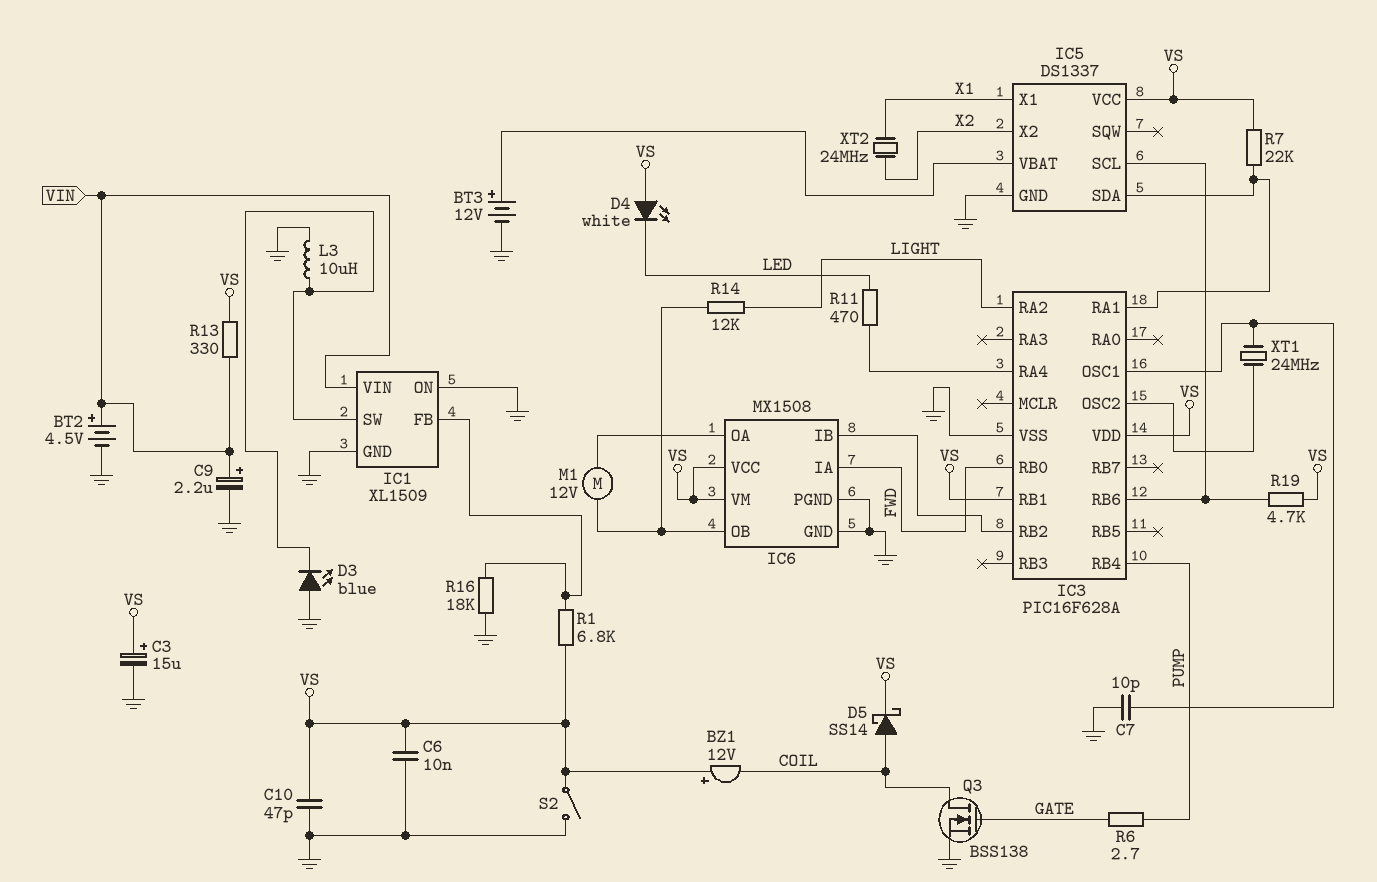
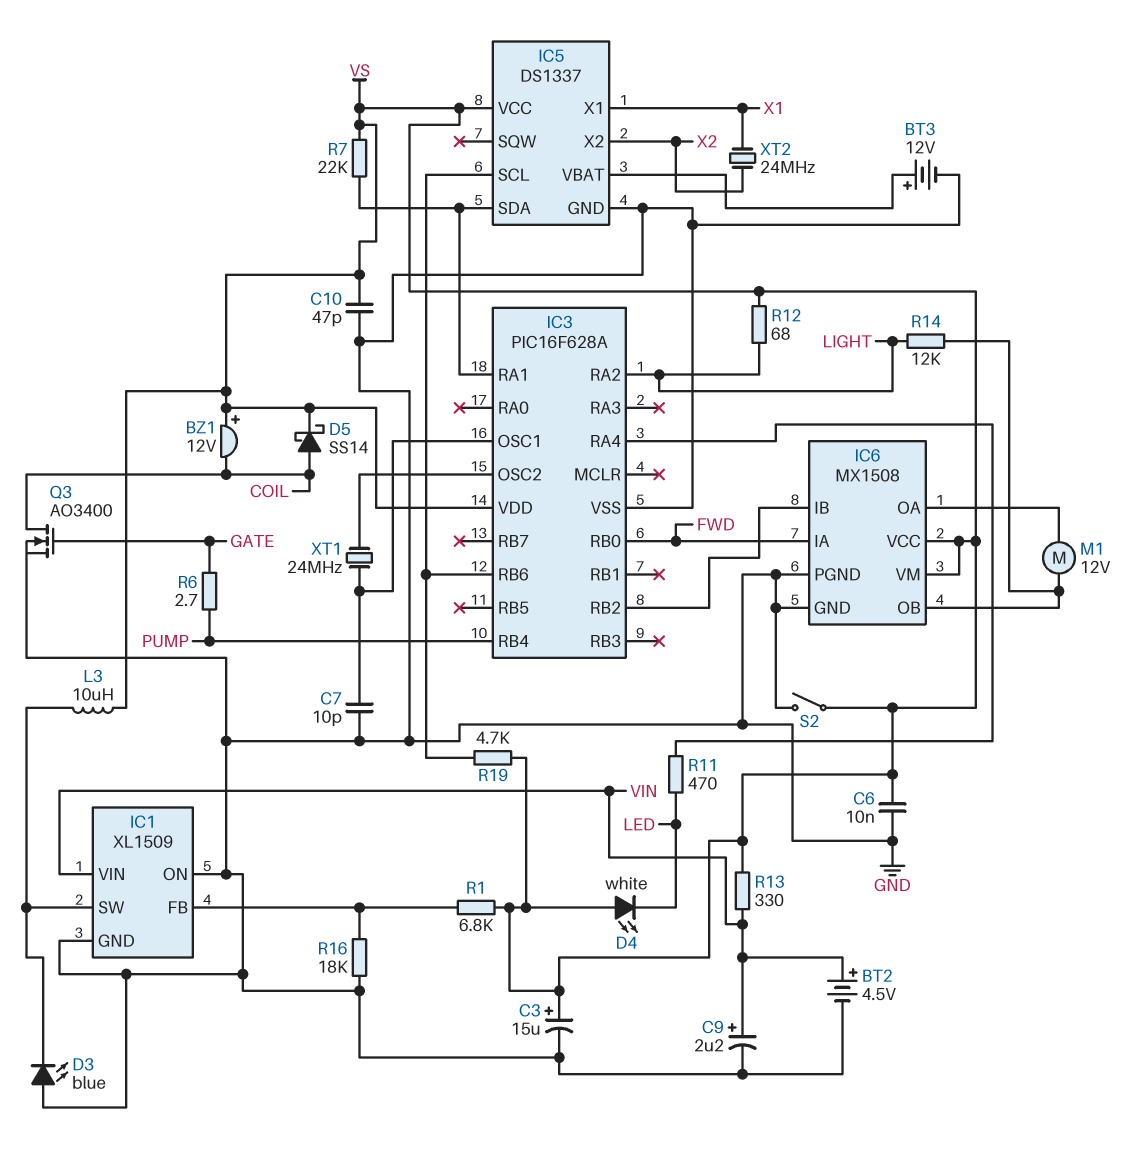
IC3 pin RB1: VS -> none
L3: 10uH (GND, IC1/SW) -> 10uH (IC1/SW, VS)
Q3: NMOS BSS138 (G GATE, D COIL, S GND) -> NMOS AO3400 (G GATE, D COIL, S GND)
R12: none -> 68 (LIGHT, VS)

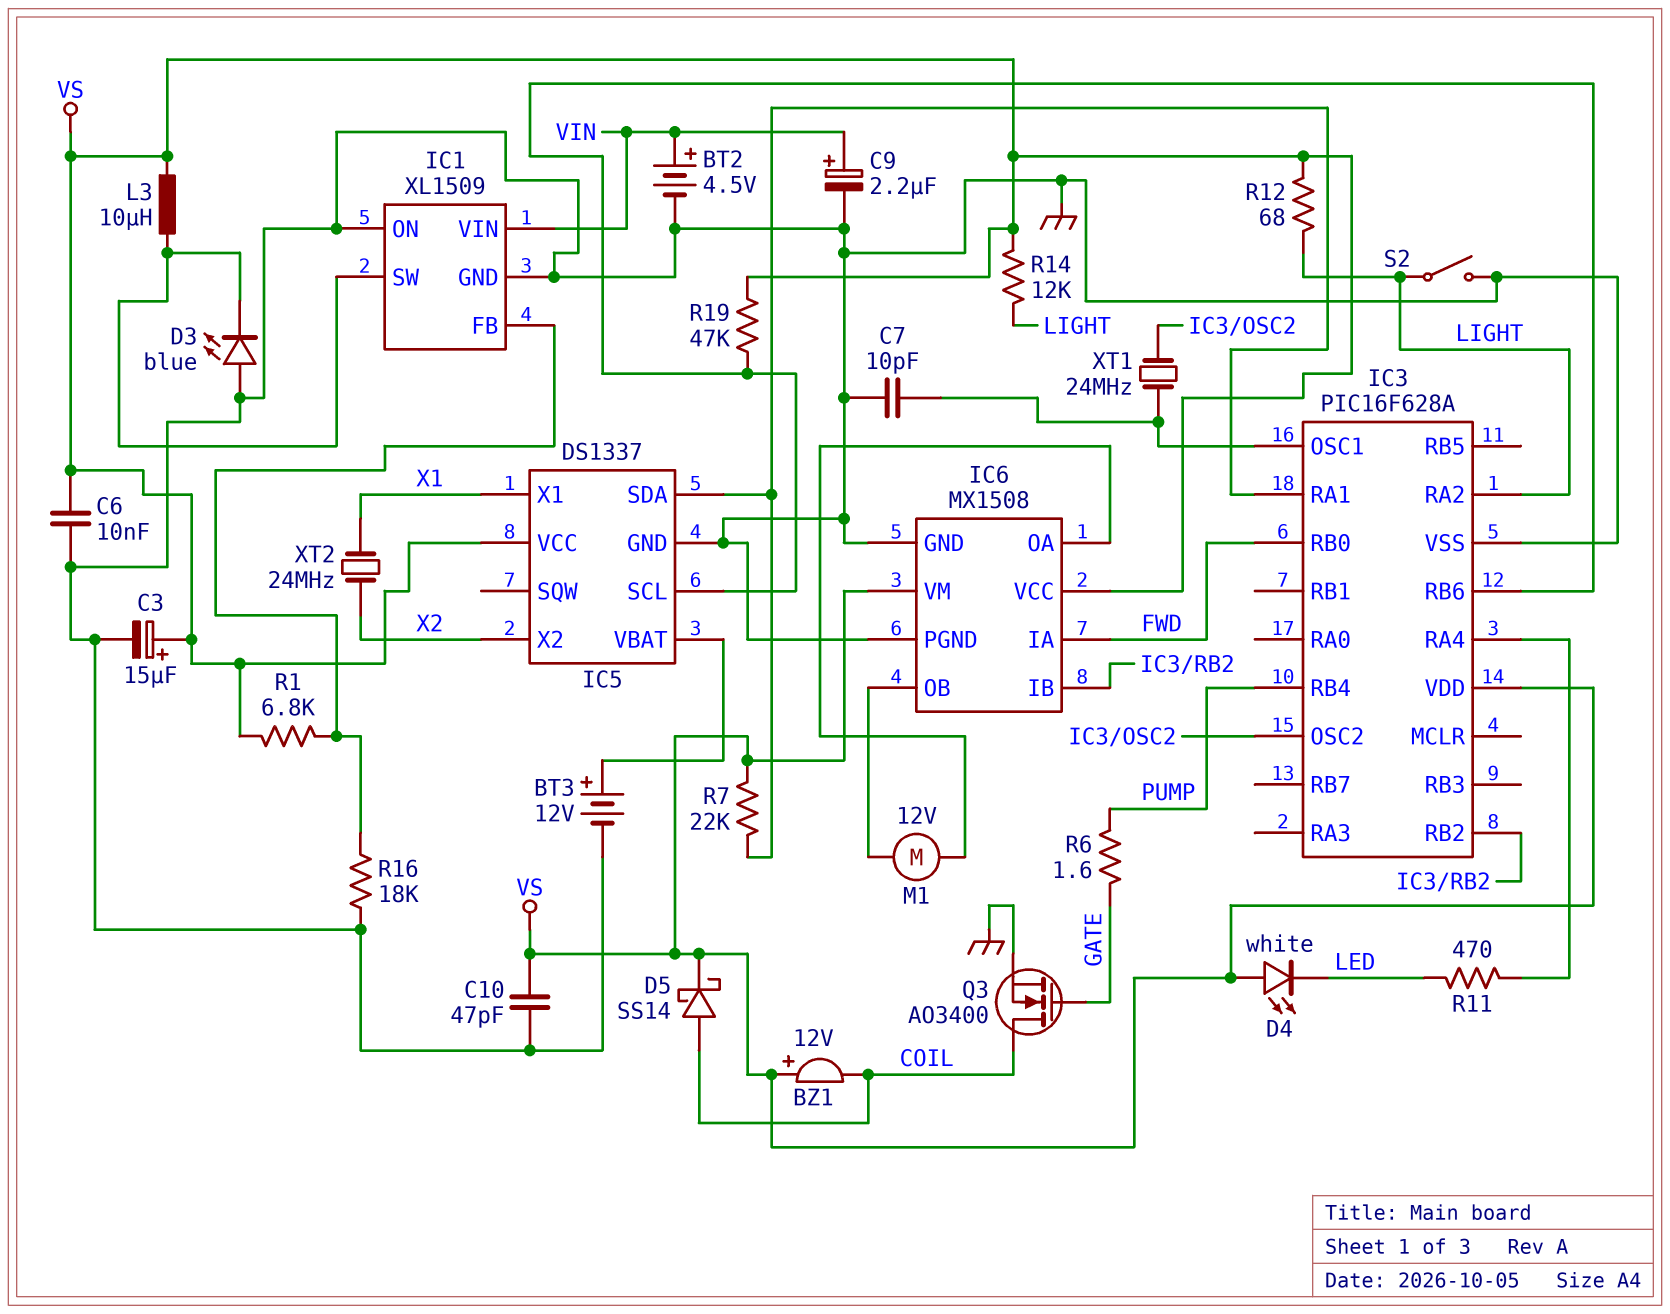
R6: 2.7 (GATE, PUMP) -> 1.6 (GATE, PUMP)
R13: 330 (VIN, VS) -> none
R14: 12k (IC6/OB, LIGHT) -> 12k (LIGHT, VS)
R19: 4.7k (IC3/RB6, VS) -> 47k (IC3/RB6, VS)
S2: switch (GND, VS) -> switch (GND, LIGHT)

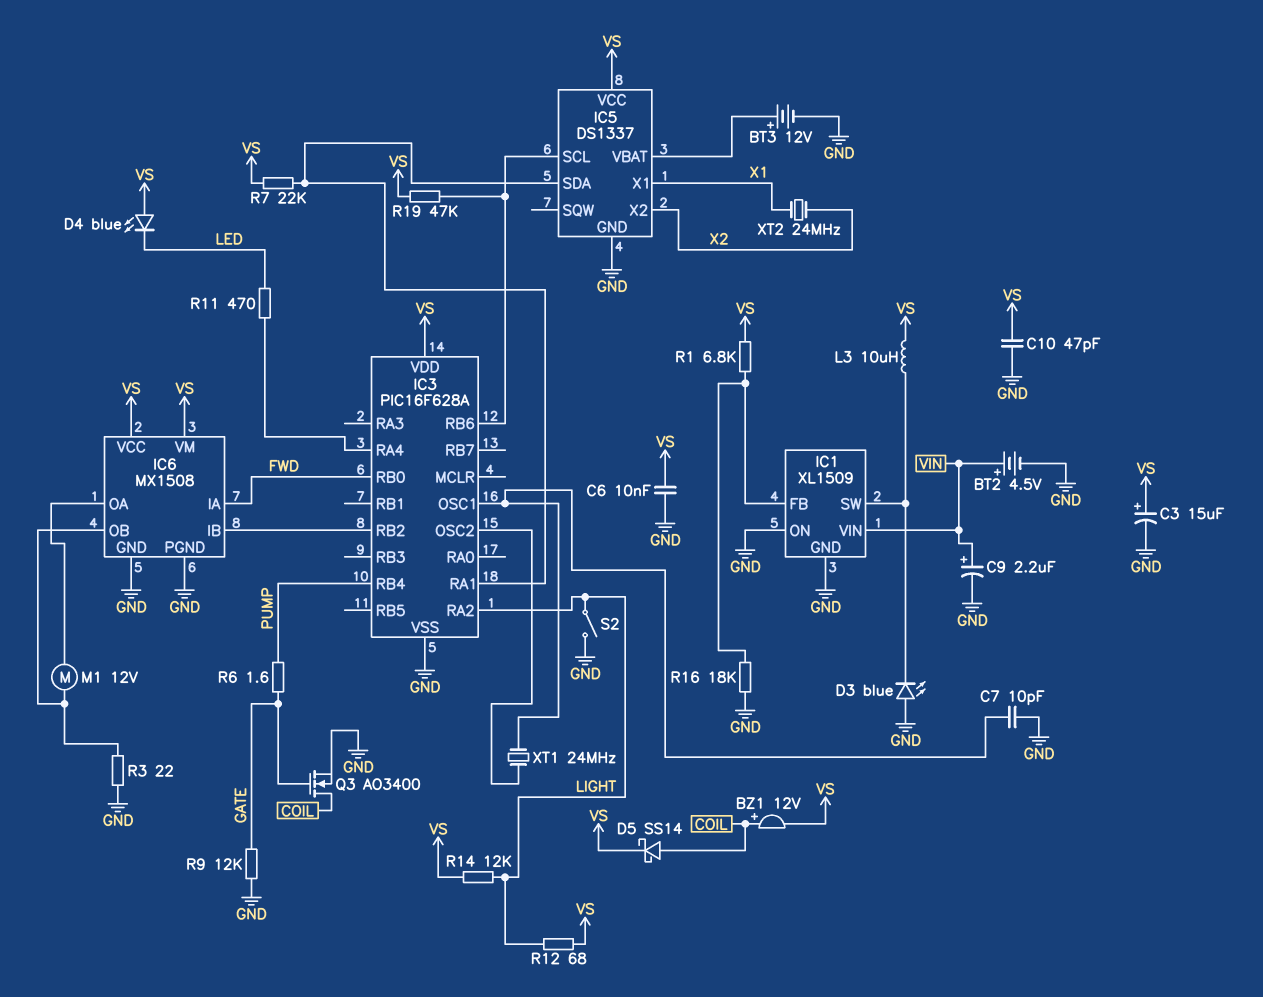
BZ1: buzzer 12V (plus VS, minus COIL) -> buzzer 12V (plus COIL, minus VS)
D4: LED white (A VS, K LED) -> LED blue (A VS, K LED)
R3: none -> 22 (GND, IC6/OB)
R9: none -> 12k (GATE, GND)

